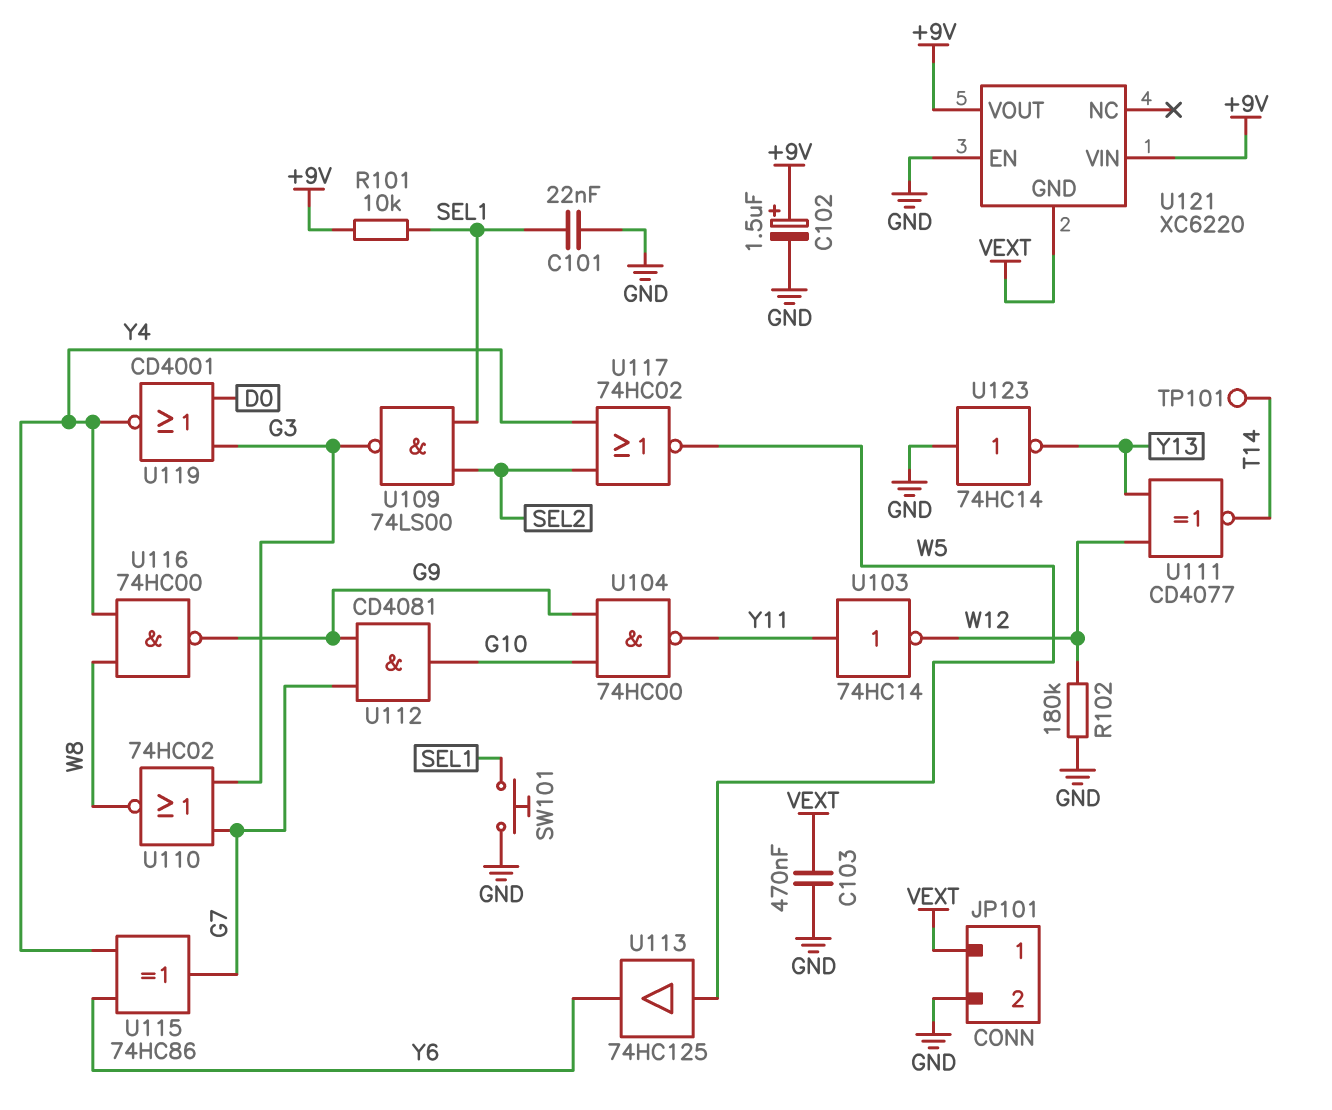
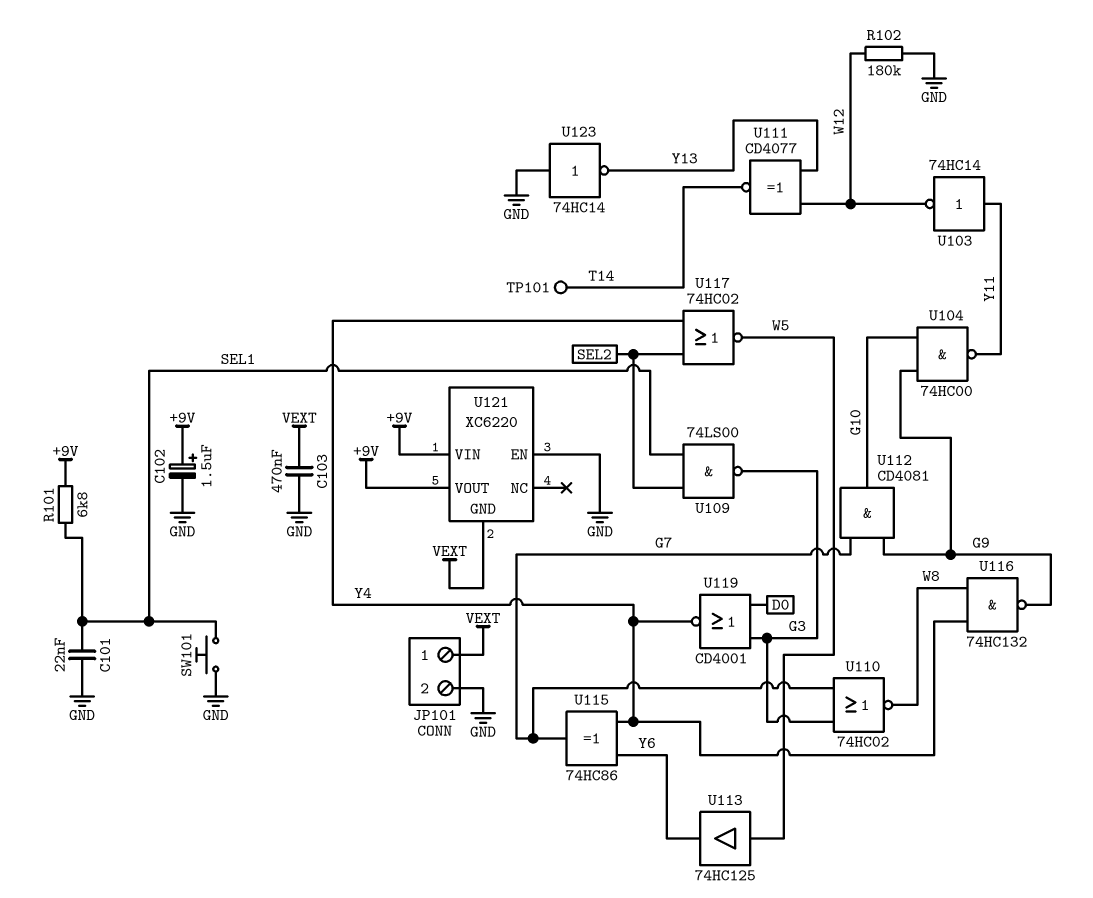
R101: 10k (+9V, SEL1) -> 6.8k (+9V, SEL1)
U116: NAND 74HC00 (in W8, in Y4, out G9) -> NAND 74HC132 (in W8, in Y4, out G9)

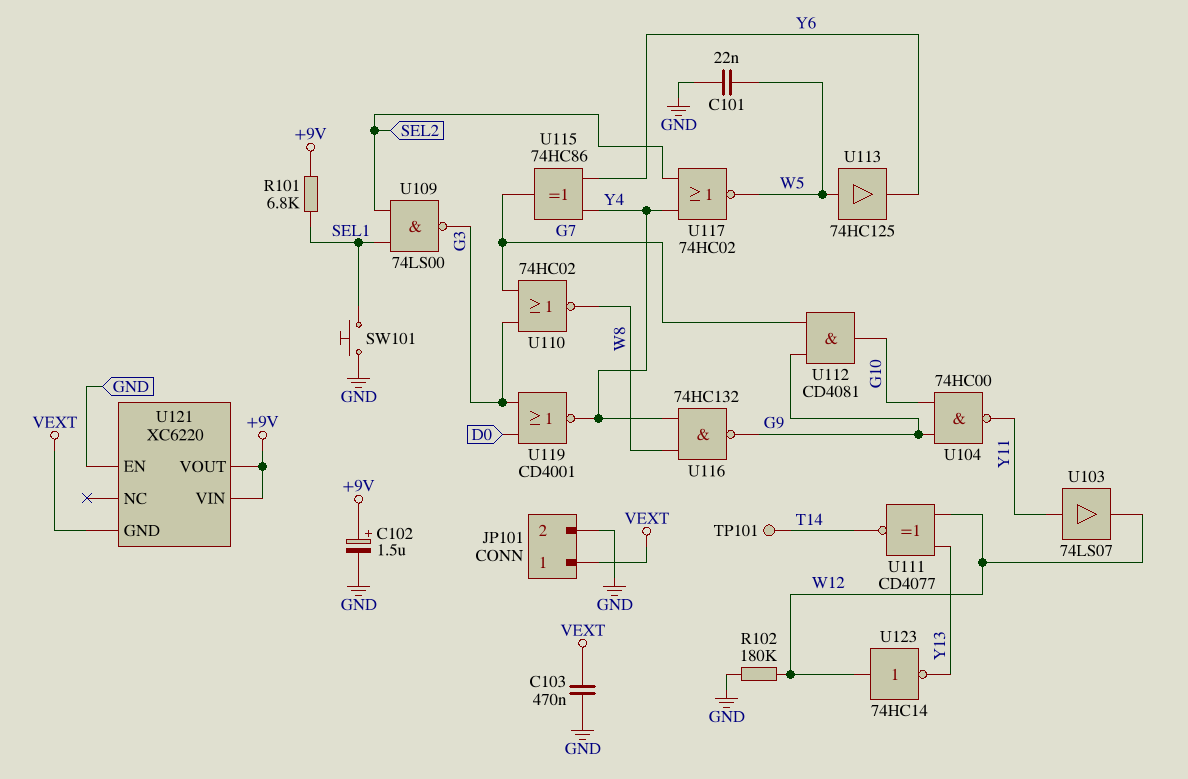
C101: 22nF (GND, SEL1) -> 22nF (GND, W5)
U103: NOT 74HC14 (in Y11, out W12) -> buffer 74LS07 (in Y11, out W12)
U123: NOT 74HC14 (in GND, out Y13) -> NOT 74HC14 (in W12, out Y13)

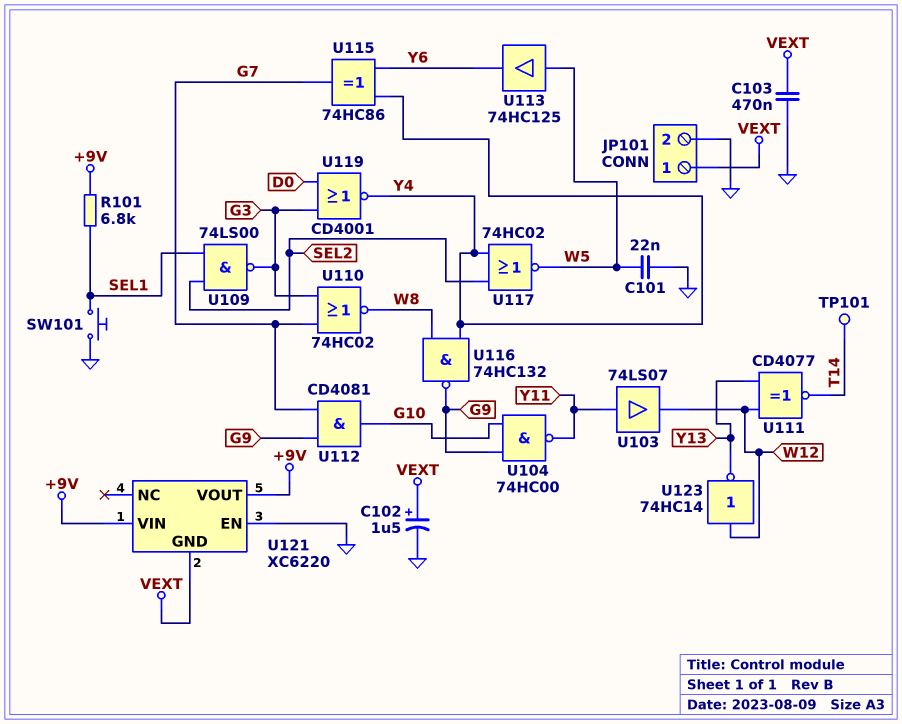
C102: 1.5uF (plus +9V, minus GND) -> 1.5uF (plus VEXT, minus GND)
R102: 180k (GND, W12) -> none

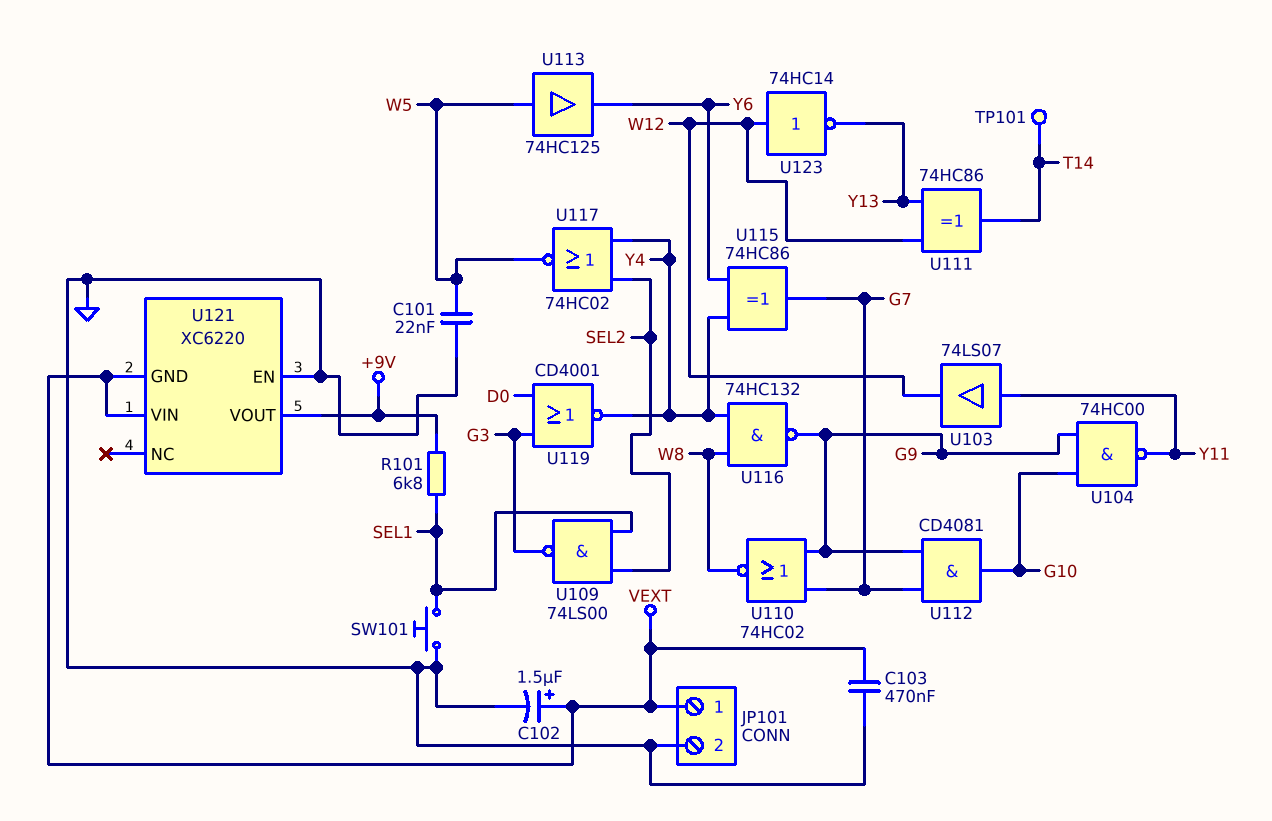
U110: NOR 74HC02 (in G3, in G7, out W8) -> NOR 74HC02 (in G7, in G9, out W8)
U111: XNOR CD4077 (in W12, in Y13, out T14) -> XOR 74HC86 (in W12, in Y13, out T14)
U121 pin VIN: +9V -> VEXT

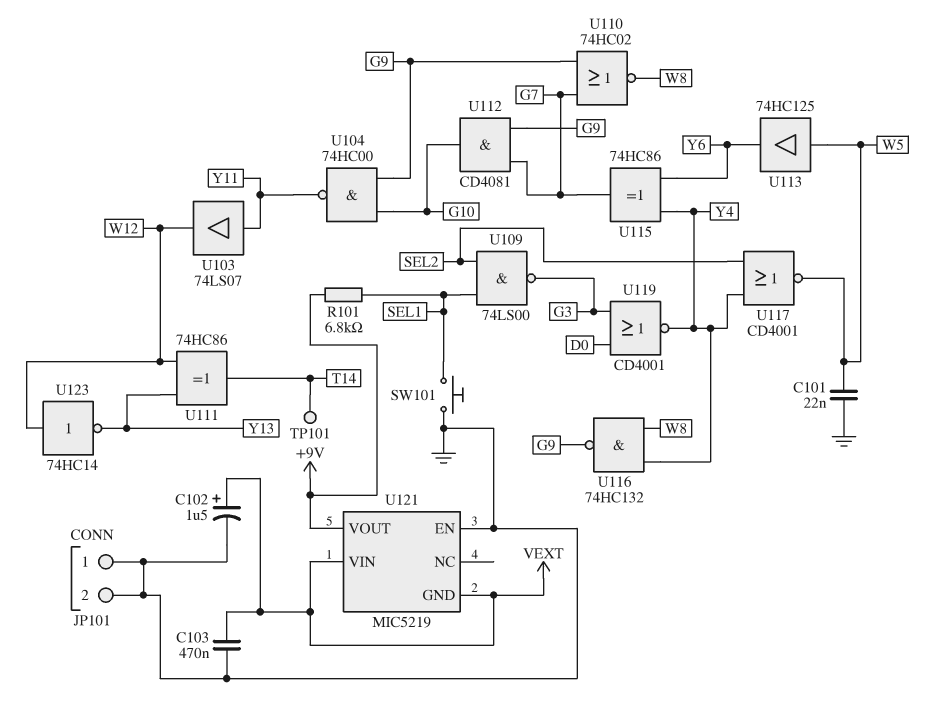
JP101 pin 1: VEXT -> GND
U117: NOR 74HC02 (in SEL2, in Y4, out W5) -> NOR CD4001 (in SEL2, in Y4, out W5)
U121: XC6220 -> MIC5219

